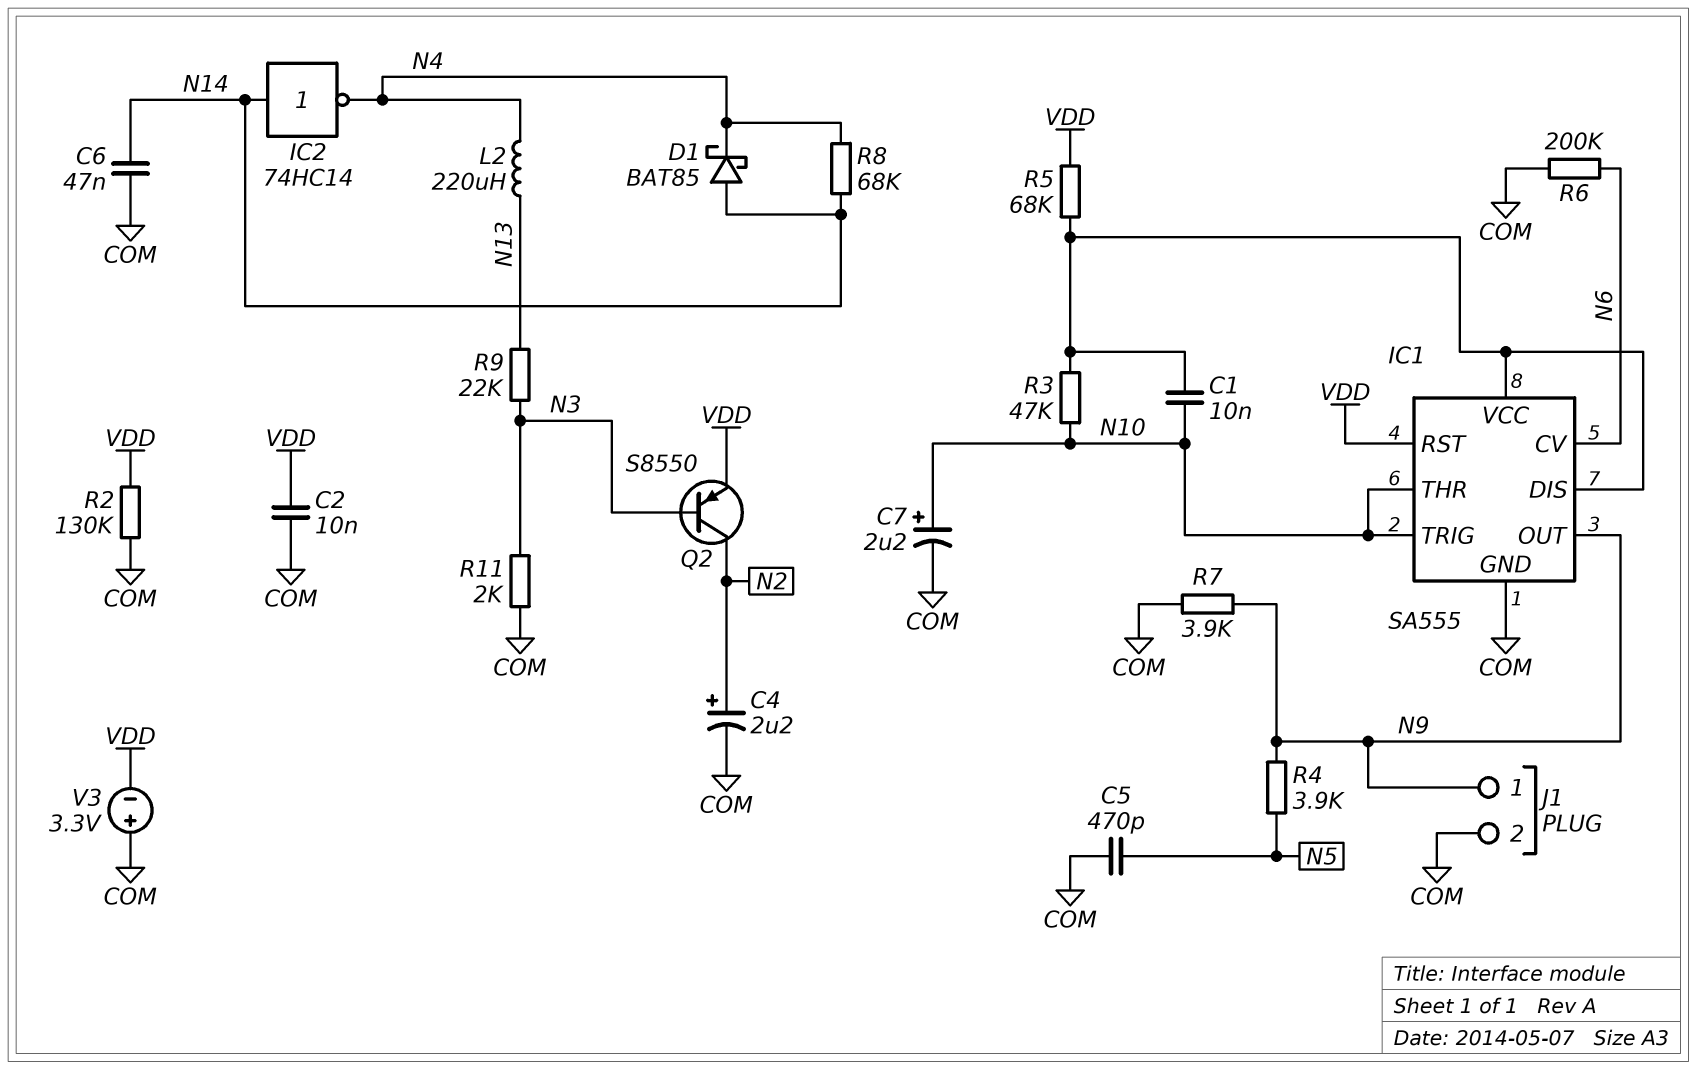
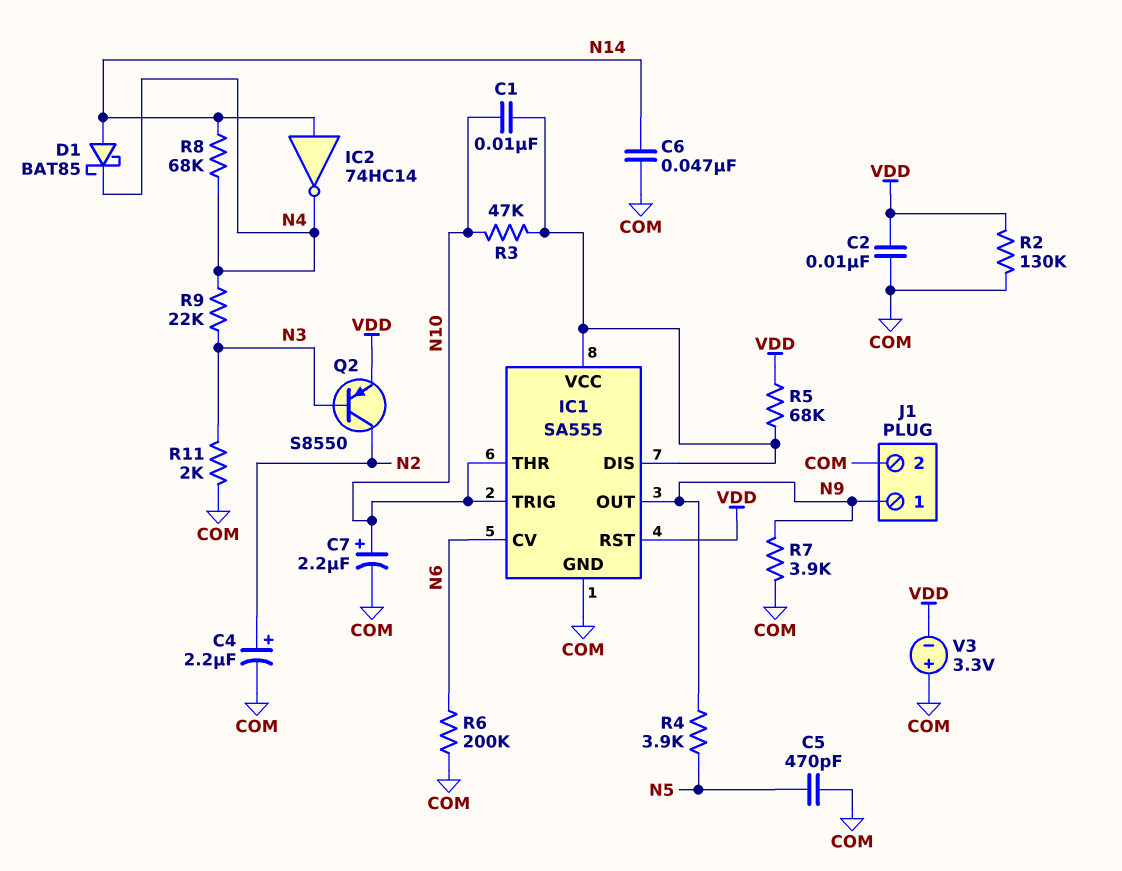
L2: 220uH (N4, N13) -> none
R9: 22k (N3, N13) -> 22k (N3, N4)

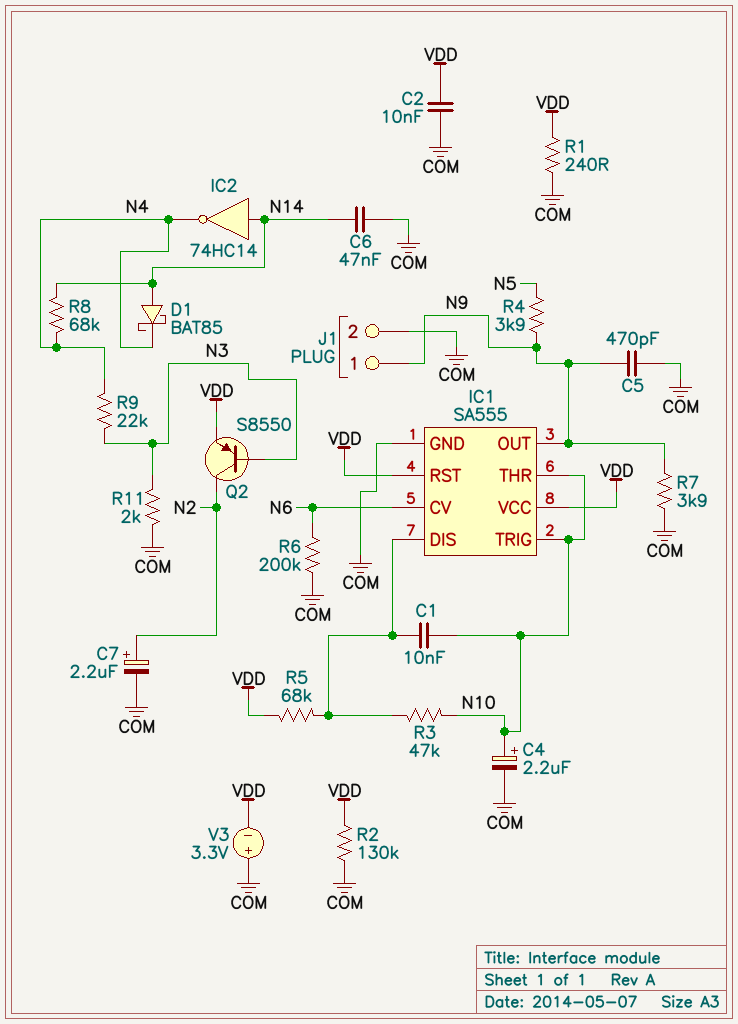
C4: 2.2uF (plus N2, minus COM) -> 2.2uF (plus N10, minus COM)
C5: 470pF (COM, N5) -> 470pF (COM, N9)
C7: 2.2uF (plus N10, minus COM) -> 2.2uF (plus N2, minus COM)
IC1 pin VCC: IC1/DIS -> VDD
R1: none -> 240 (COM, VDD)

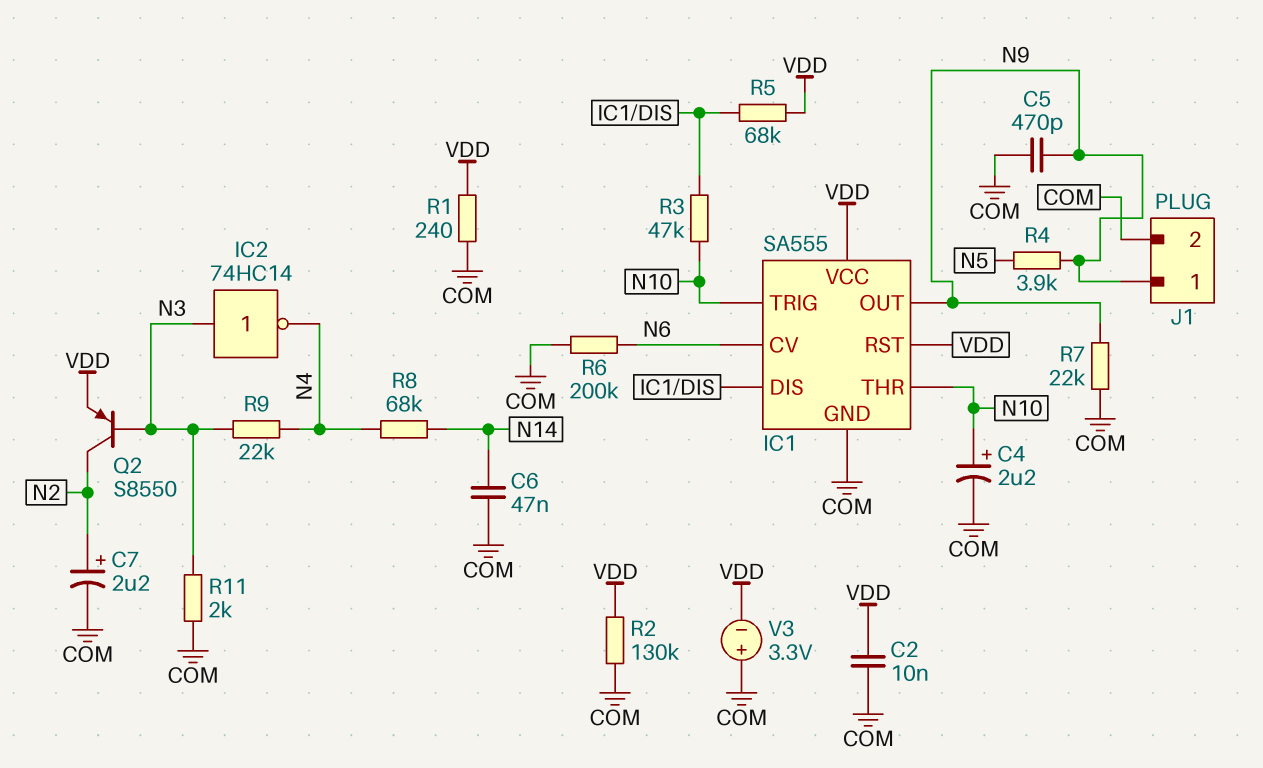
C1: 10nF (IC1/DIS, N10) -> none
D1: schottky BAT85 (A N14, K N4) -> none
IC2: NOT 74HC14 (in N14, out N4) -> NOT 74HC14 (in N3, out N4)
R7: 3.9k (COM, N9) -> 22k (COM, N9)

